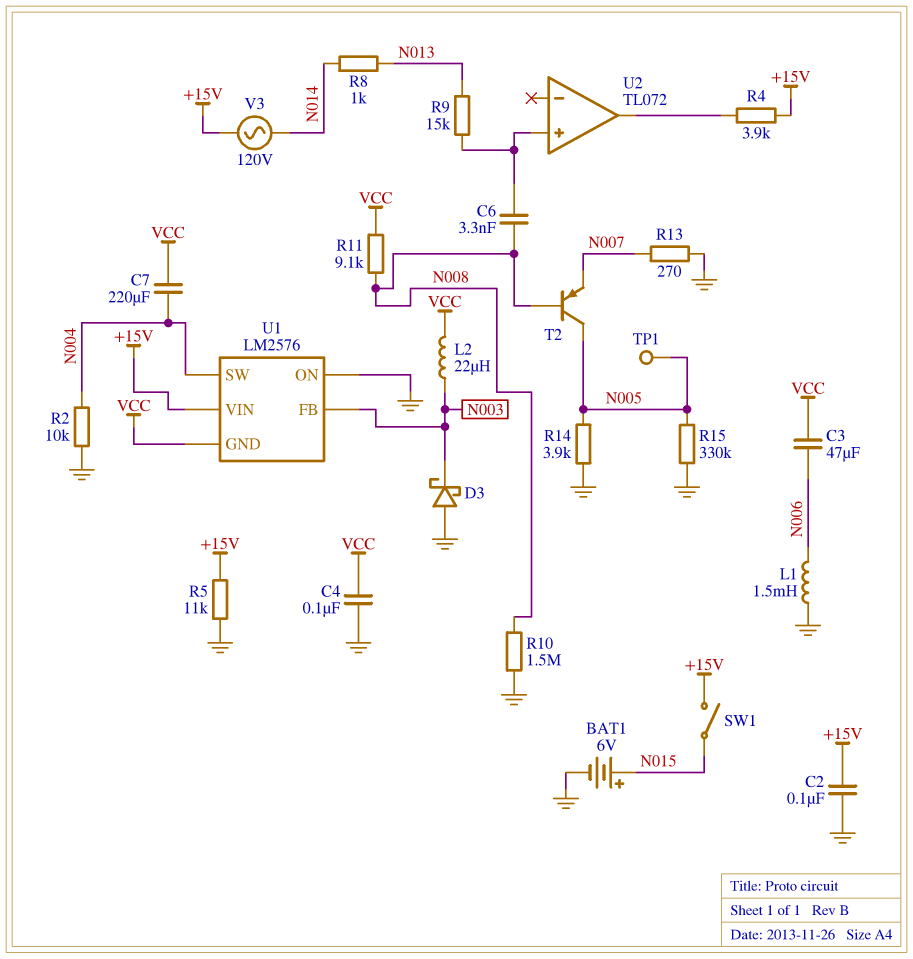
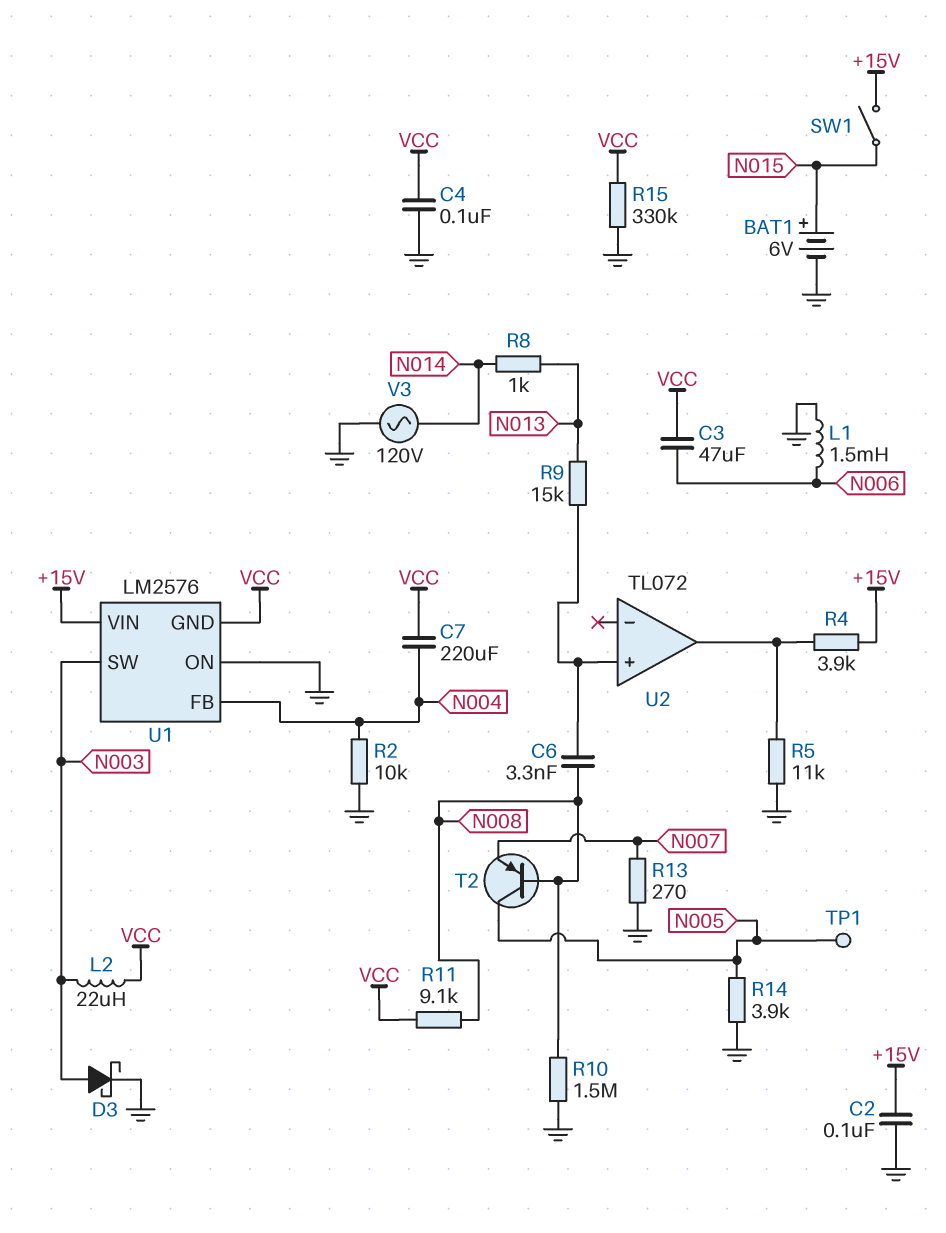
D3: schottky (A GND, K N003) -> schottky (A N003, K GND)
R5: 11k (+15V, GND) -> 11k (GND, U2/out)
R15: 330k (GND, N005) -> 330k (GND, VCC)
U1 pin FB: N003 -> N004
U1 pin SW: N004 -> N003
V3: AC 120V (+15V, N014) -> AC 120V (GND, N014)

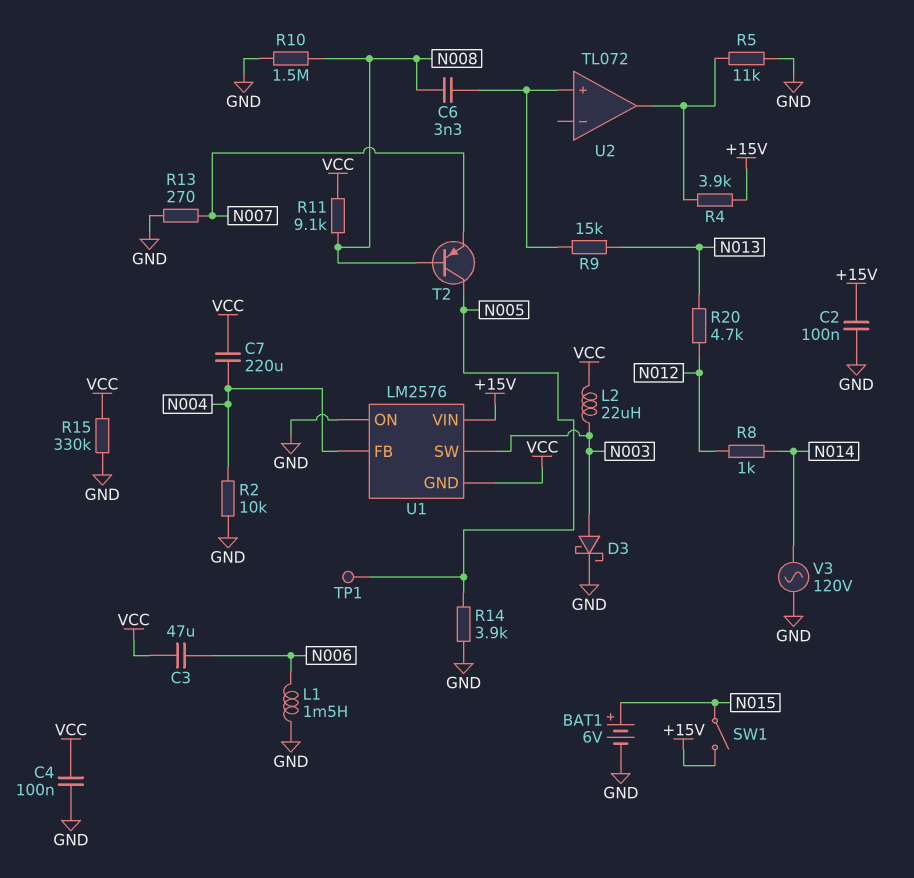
R8: 1k (N013, N014) -> 1k (N012, N014)
R20: none -> 4.7k (N012, N013)

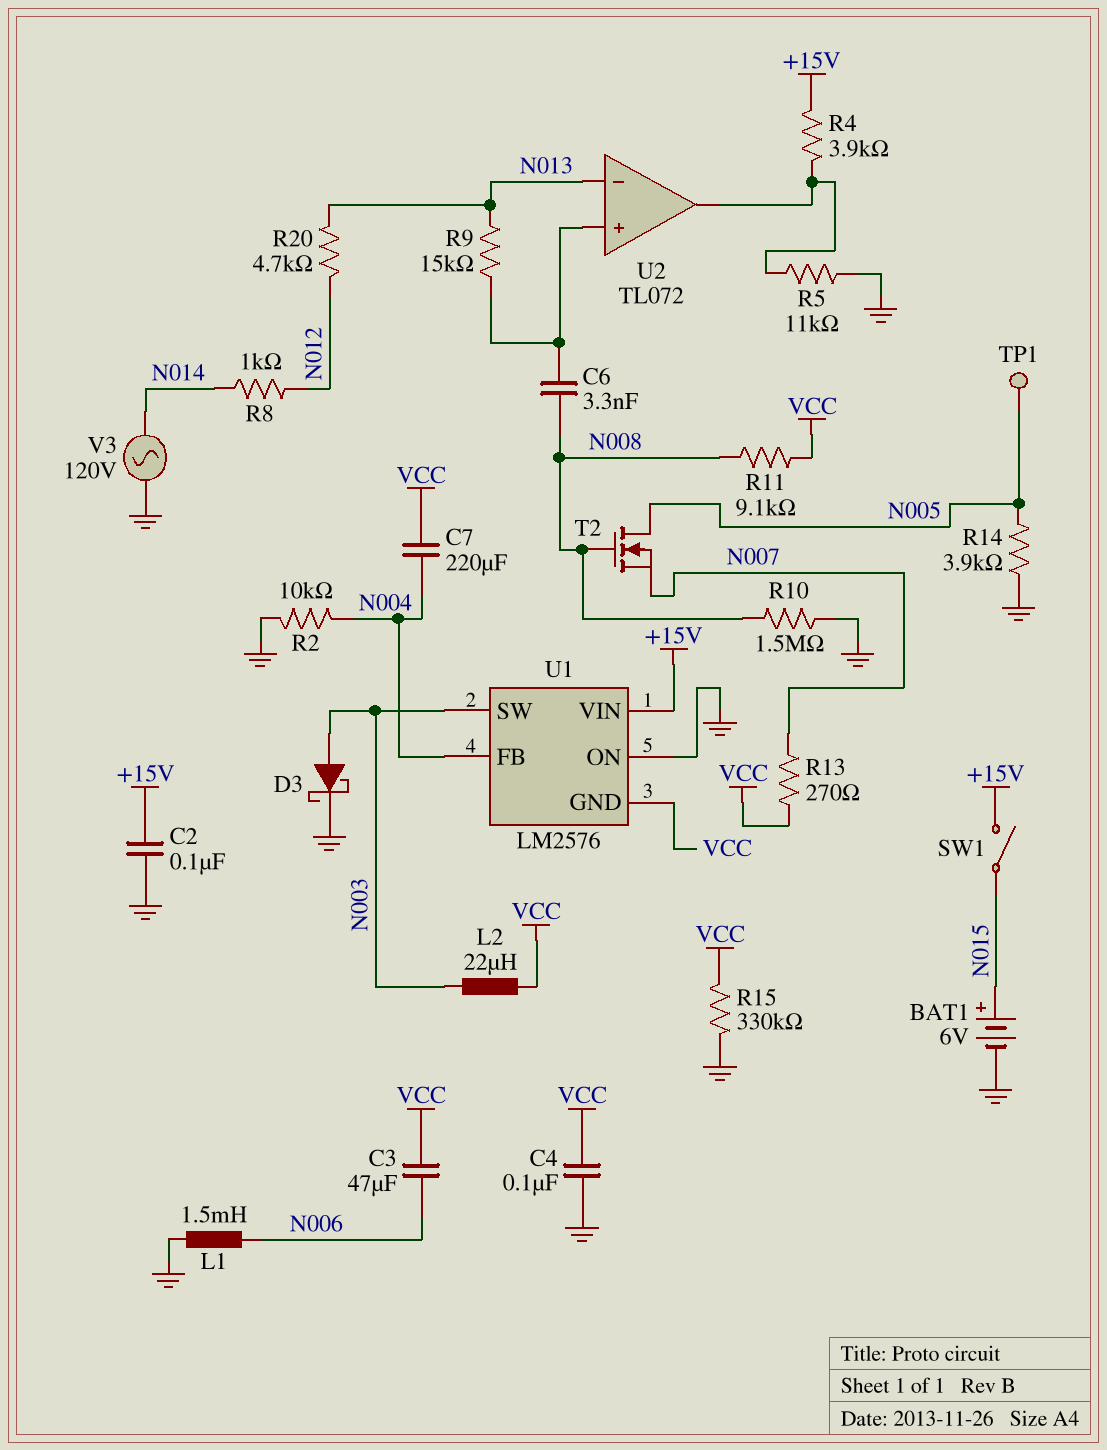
R13: 270 (GND, N007) -> 270 (N007, VCC)
T2: PNP (B N008, C N005, E N007) -> NMOS (G N008, D N005, S N007)
U2 pin in-: none -> N013

